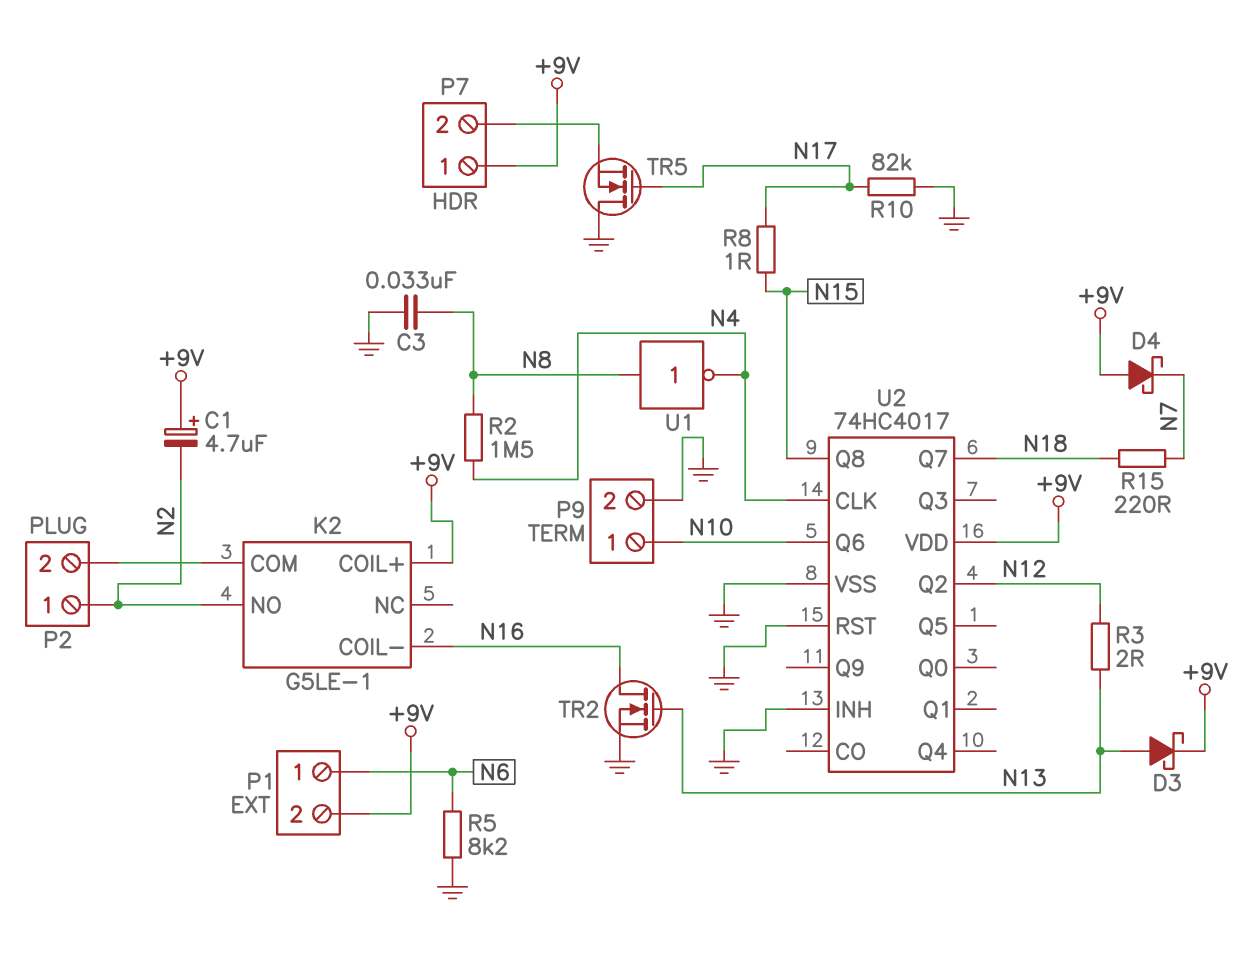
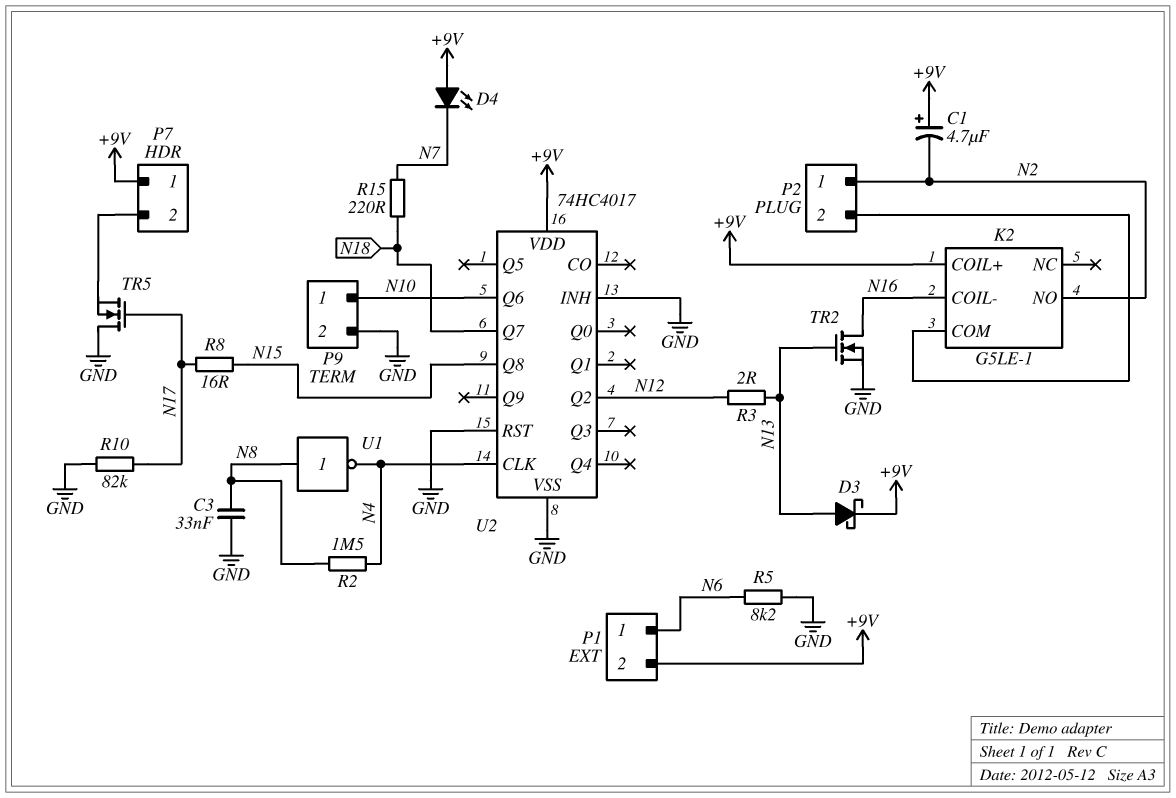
D4: schottky (A +9V, K N7) -> LED (A +9V, K N7)
R8: 1 (N15, N17) -> 16 (N15, N17)

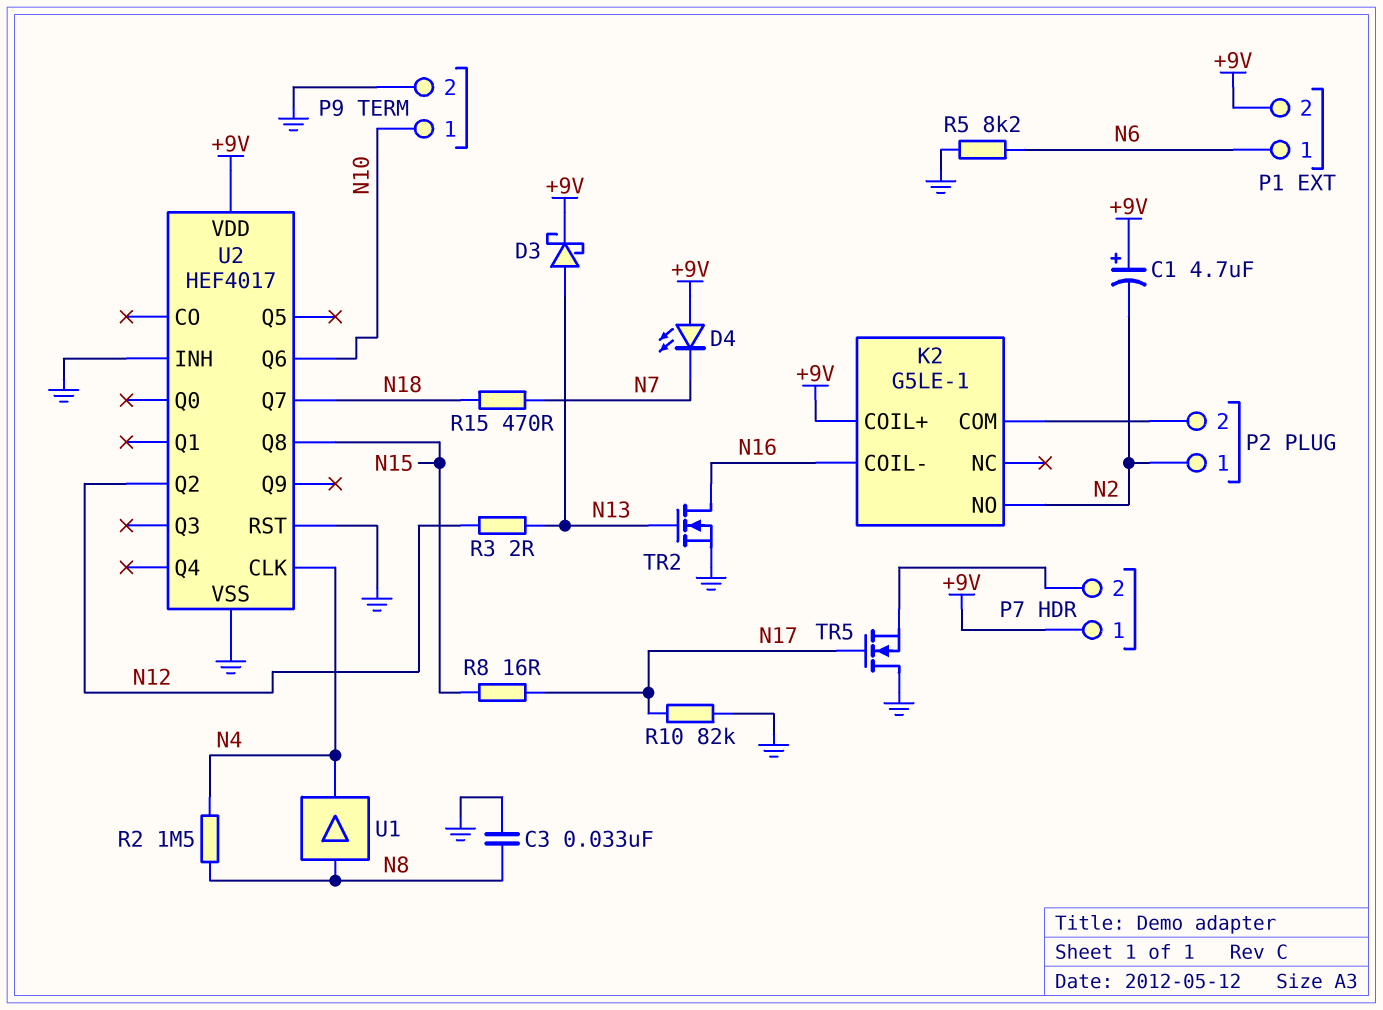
R15: 220 (N7, N18) -> 470 (N7, N18)
U1: NOT (in N8, out N4) -> buffer (in N8, out N4)
U2: 74HC4017 -> HEF4017

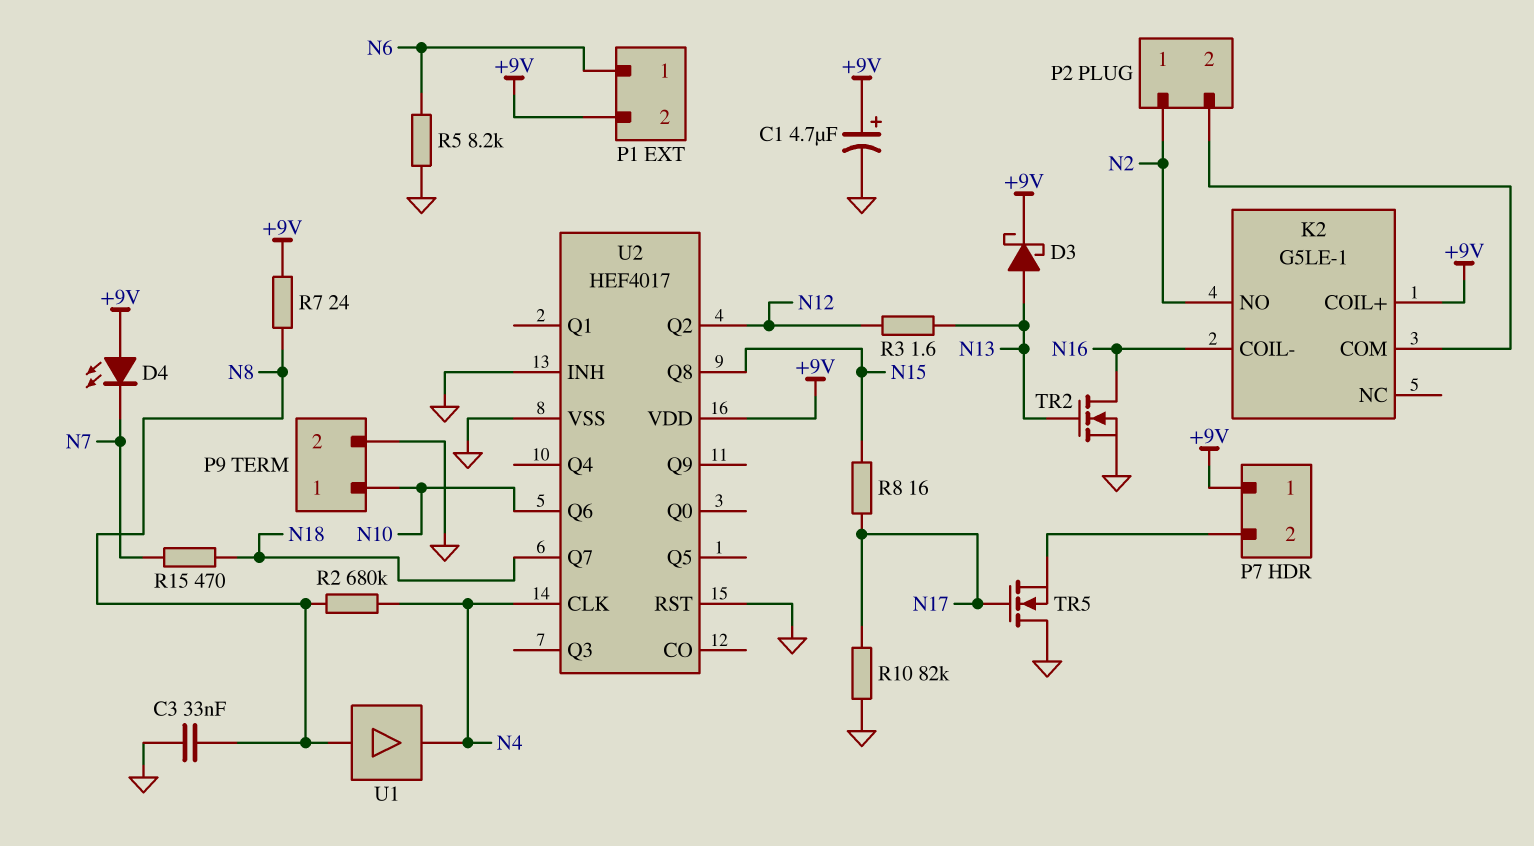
C1: 4.7uF (plus +9V, minus N2) -> 4.7uF (plus +9V, minus GND)
R2: 1.5M (N4, N8) -> 680k (N4, N8)
R3: 2 (N12, N13) -> 1.6 (N12, N13)
R7: none -> 24 (+9V, N8)

